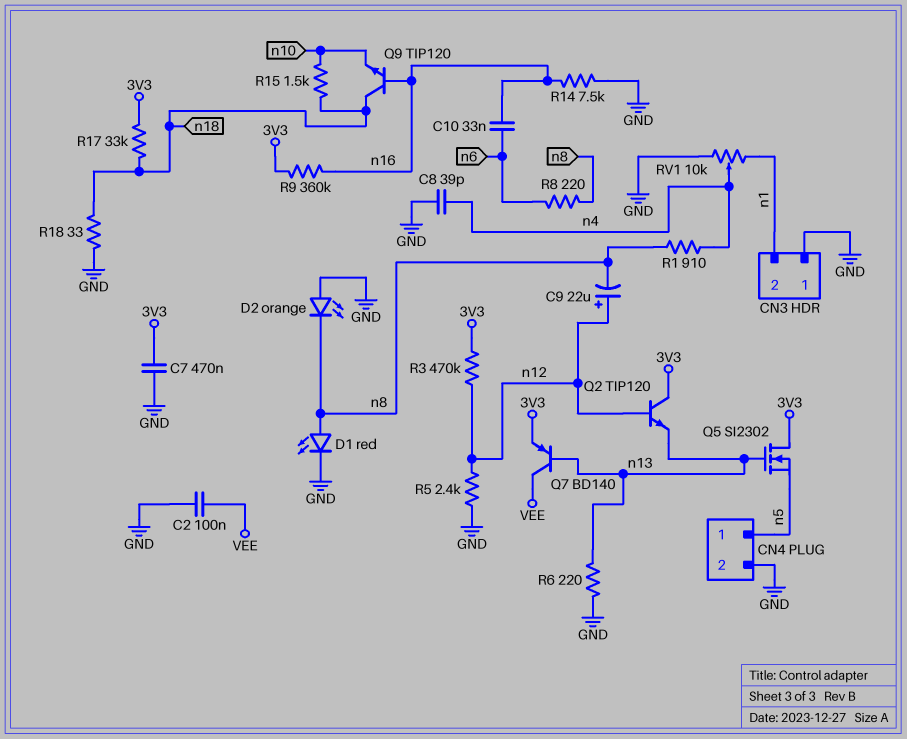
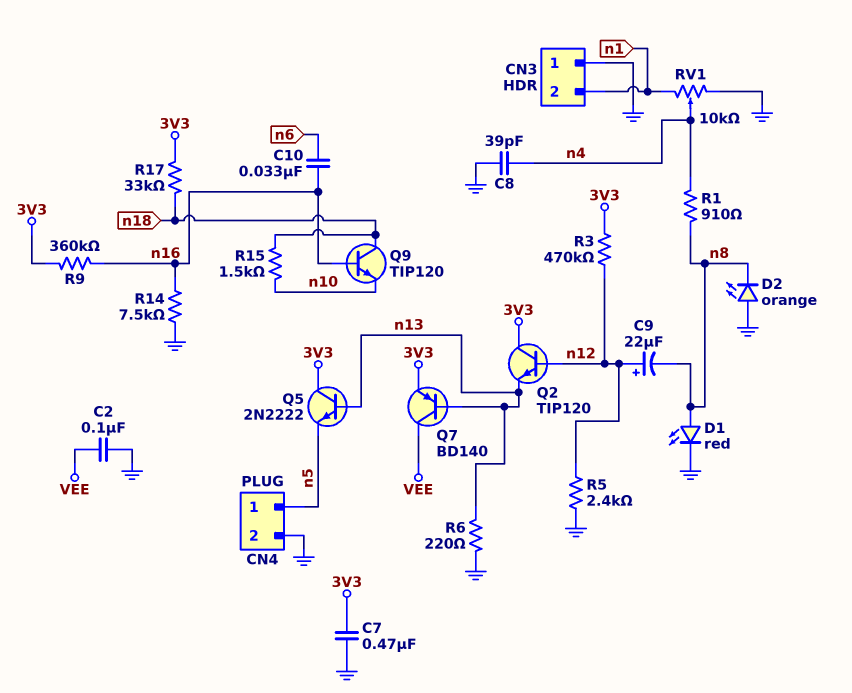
Q5: NMOS SI2302 (G n13, D 3V3, S n5) -> NPN 2N2222 (B n13, C 3V3, E n5)
R8: 220 (n6, n8) -> none
R18: 33 (GND, n18) -> none

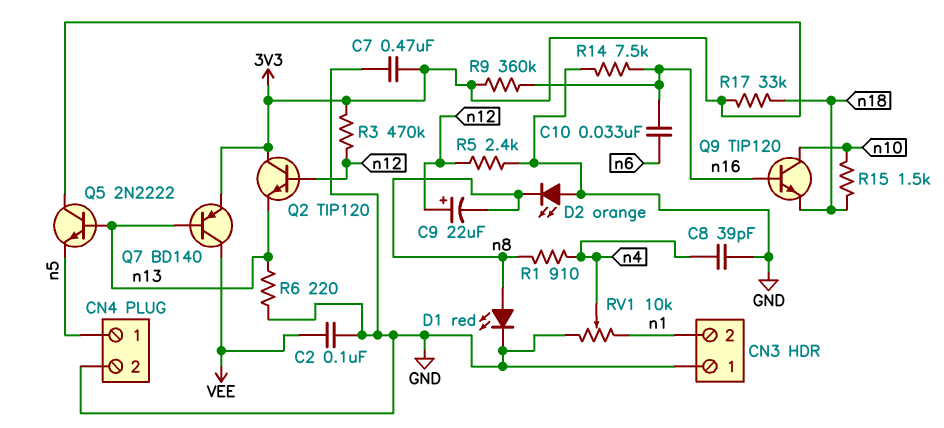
Q9: NPN TIP120 (B n16, C n18, E n10) -> NPN TIP120 (B n16, C n10, E n18)

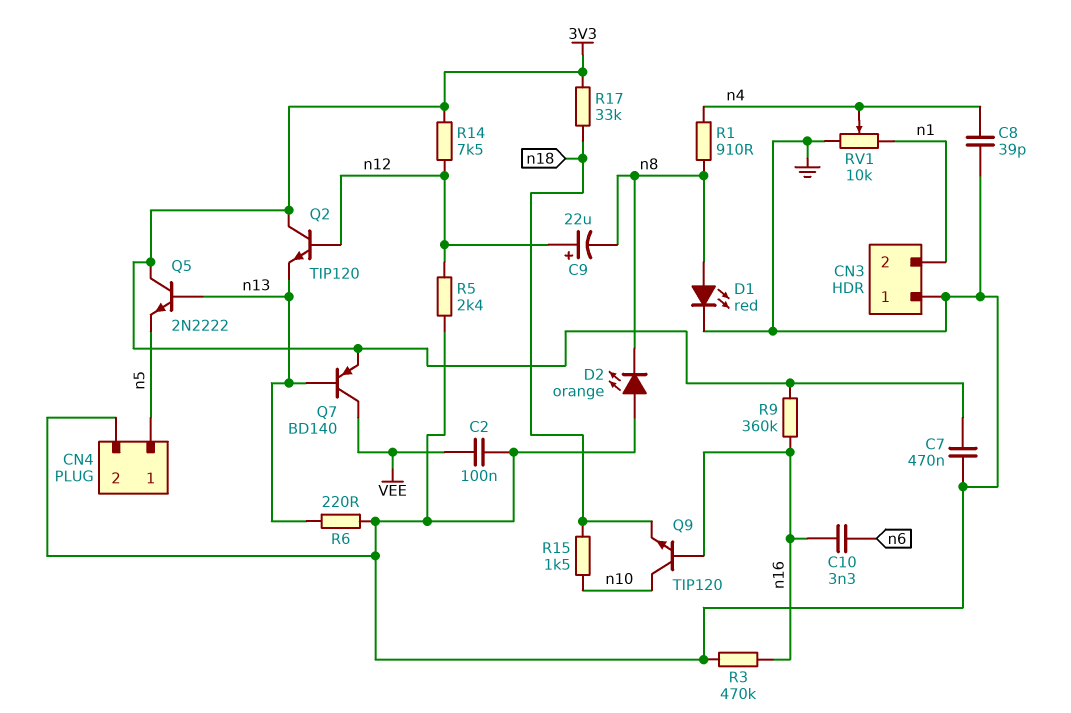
C10: 33nF (n6, n16) -> 3.3nF (n6, n16)
R3: 470k (3V3, n12) -> 470k (GND, n16)
R14: 7.5k (GND, n16) -> 7.5k (3V3, n12)

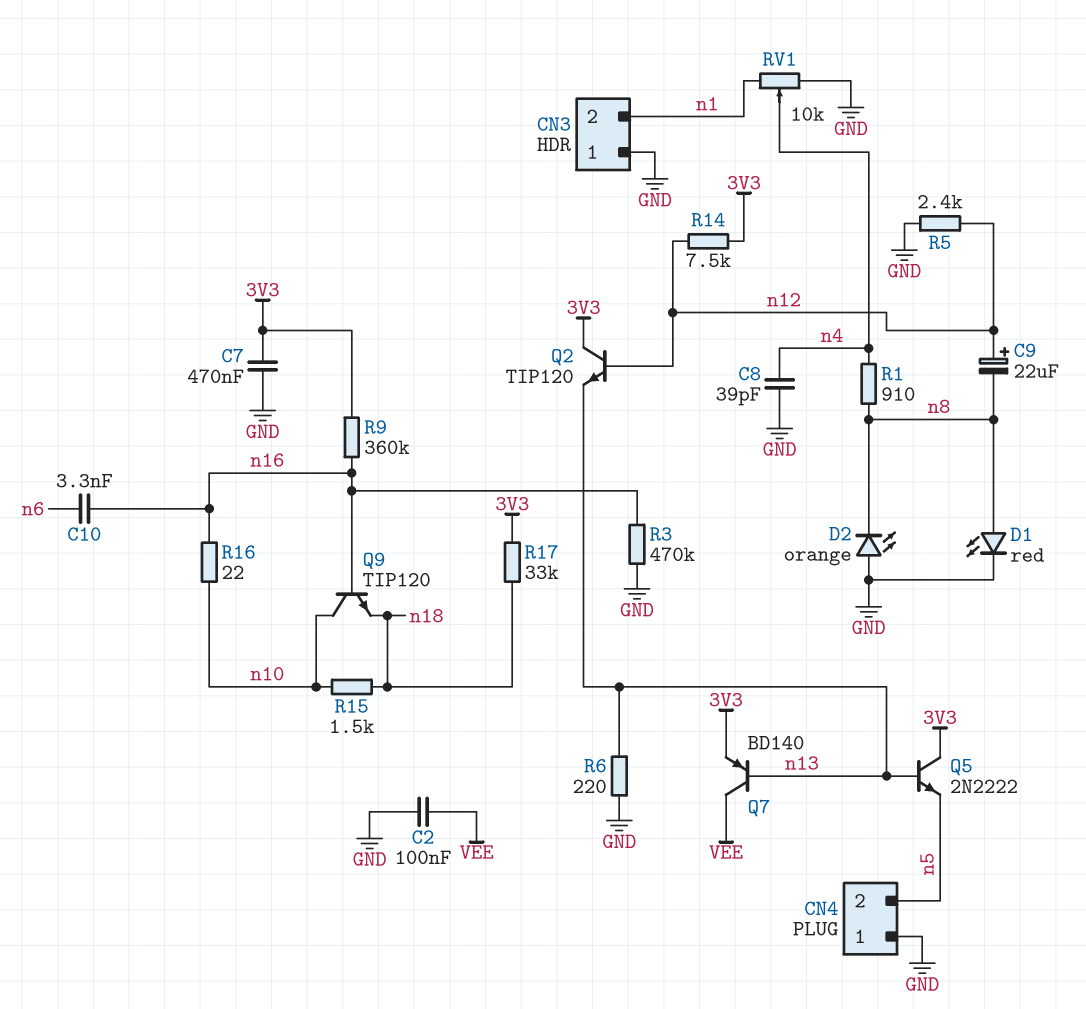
CN4 pin 1: n5 -> GND
CN4 pin 2: GND -> n5
R16: none -> 22 (n10, n16)

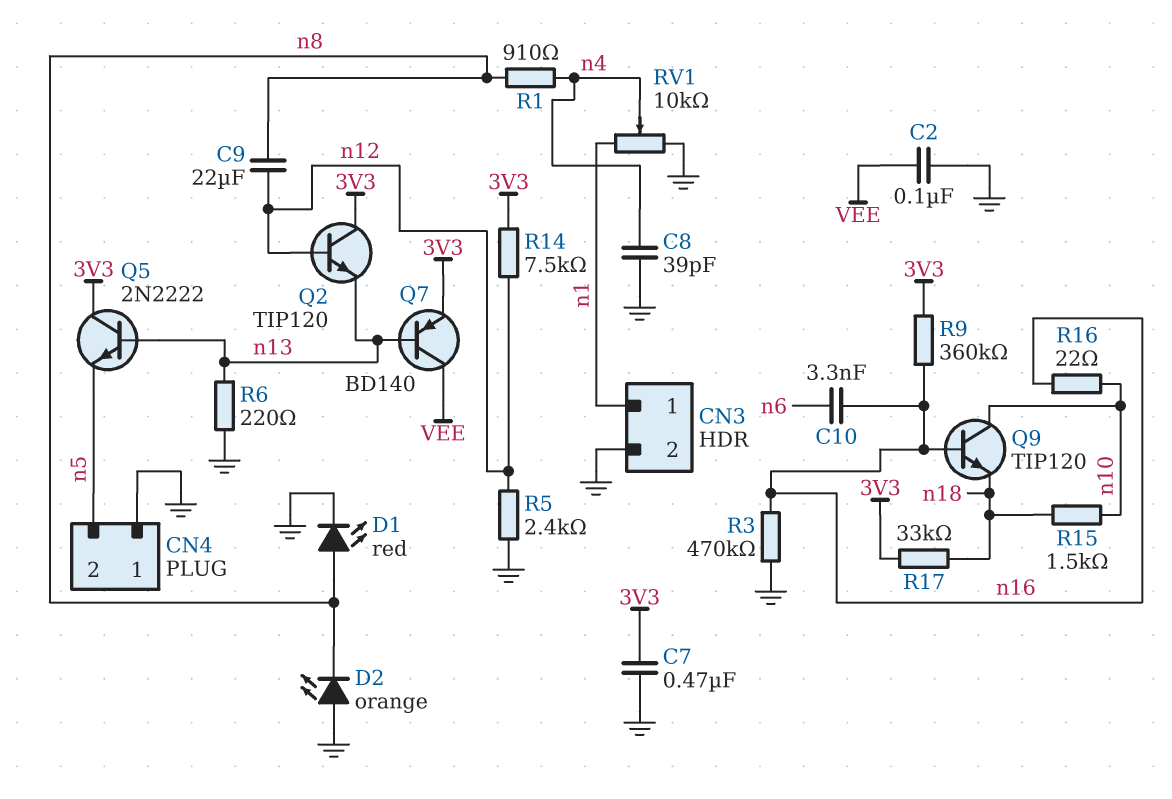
C9: 22uF (plus n12, minus n8) -> 22uF (n8, n12)
CN3 pin 1: GND -> n1
CN3 pin 2: n1 -> GND

